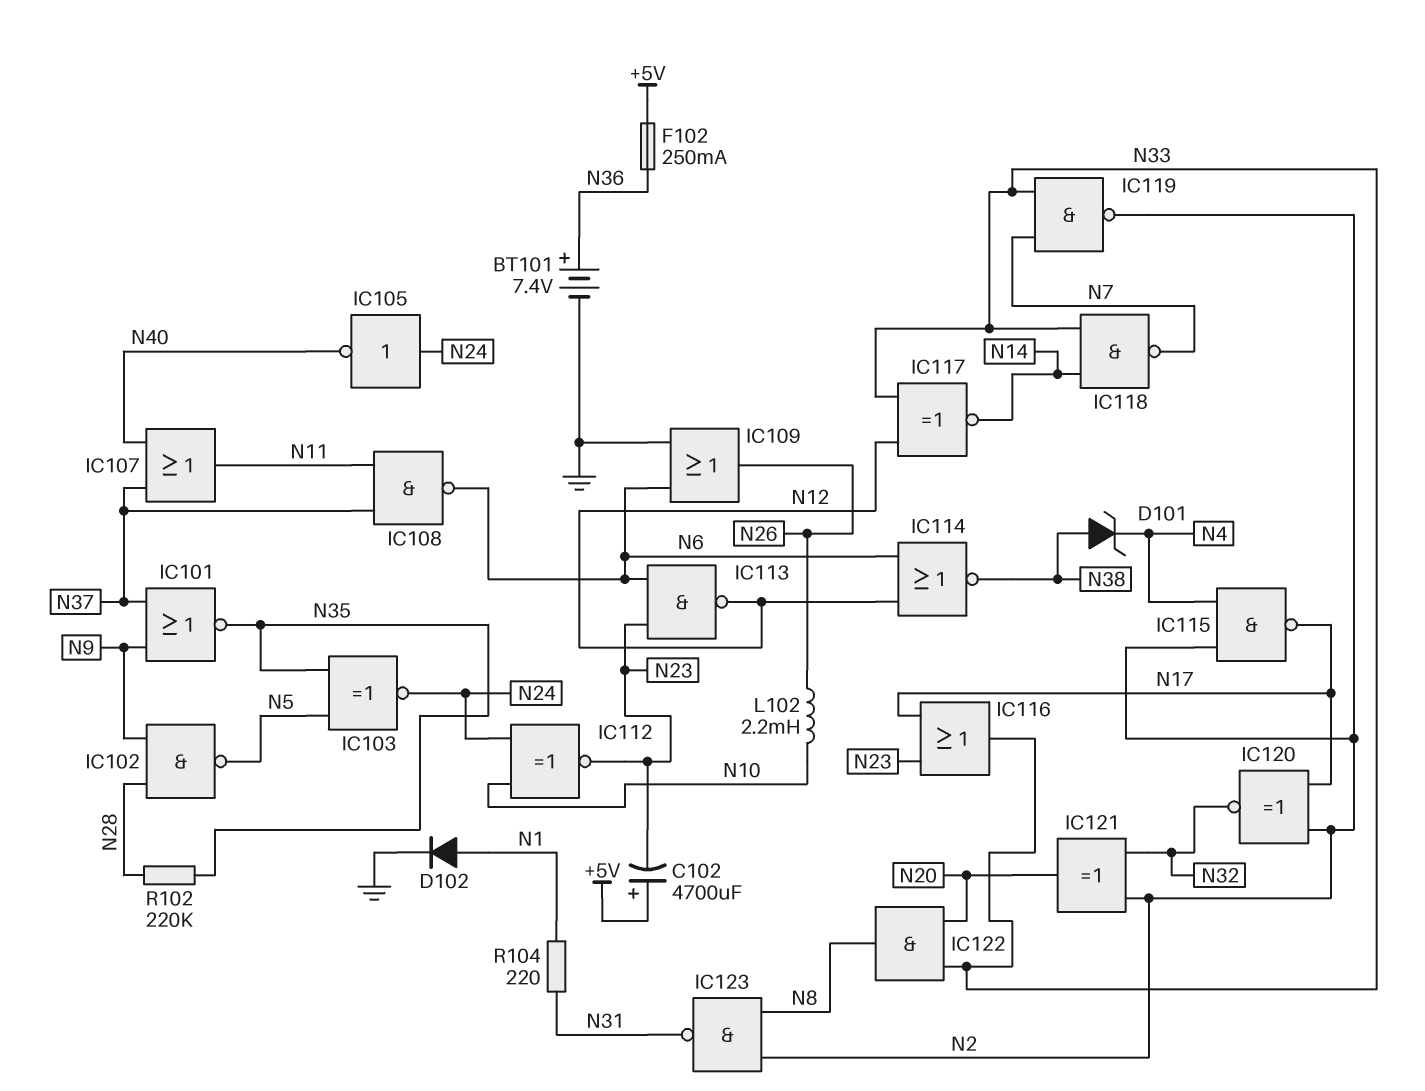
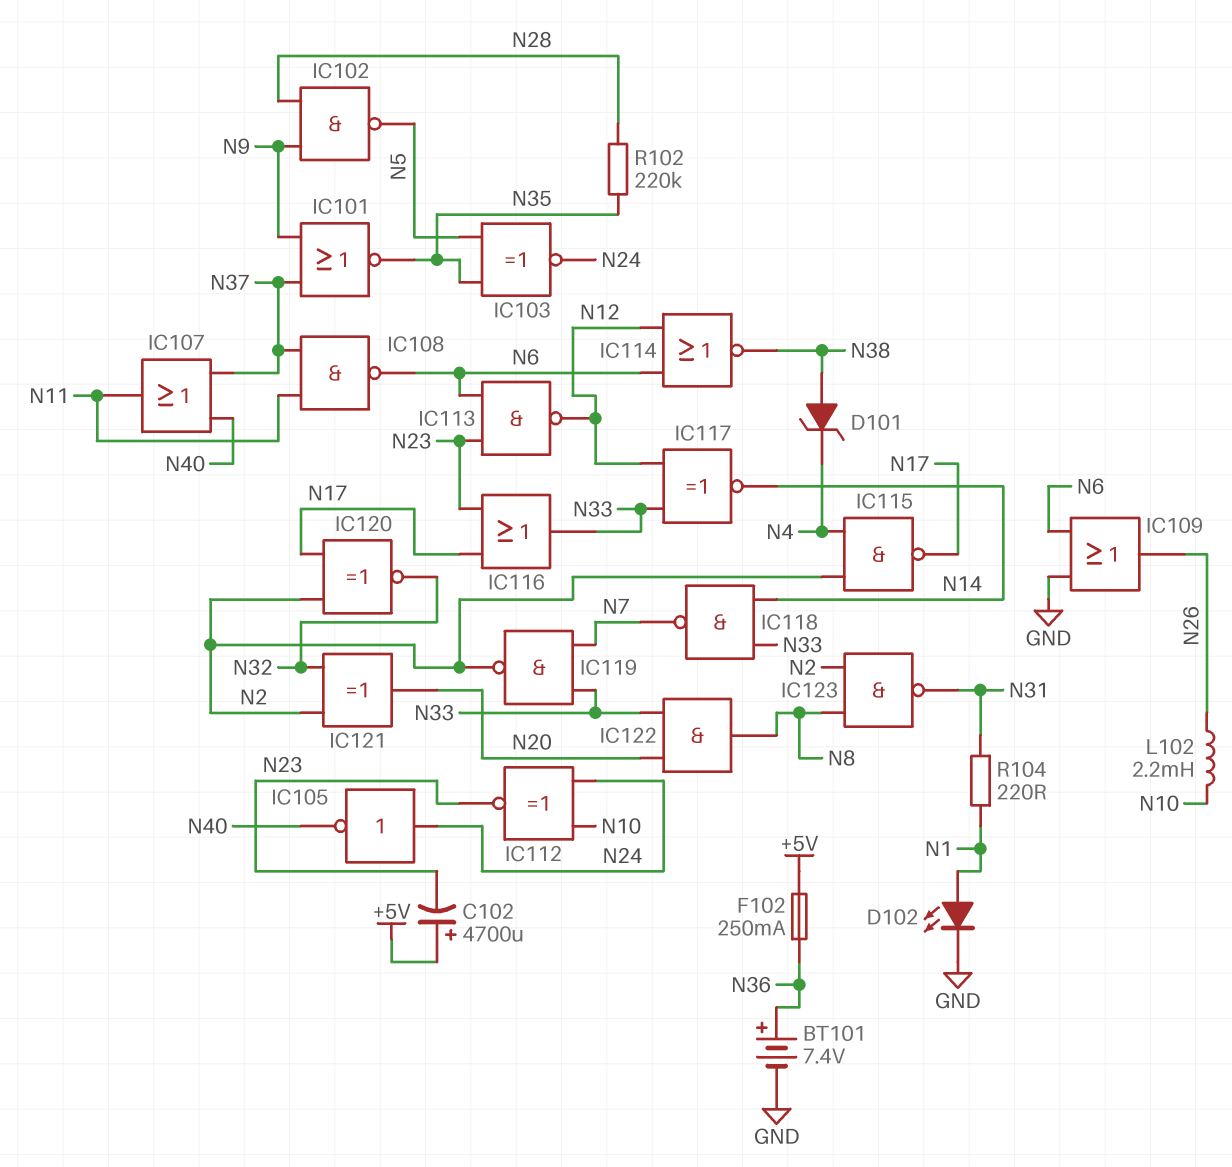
D102: diode (A N1, K GND) -> LED (A N1, K GND)

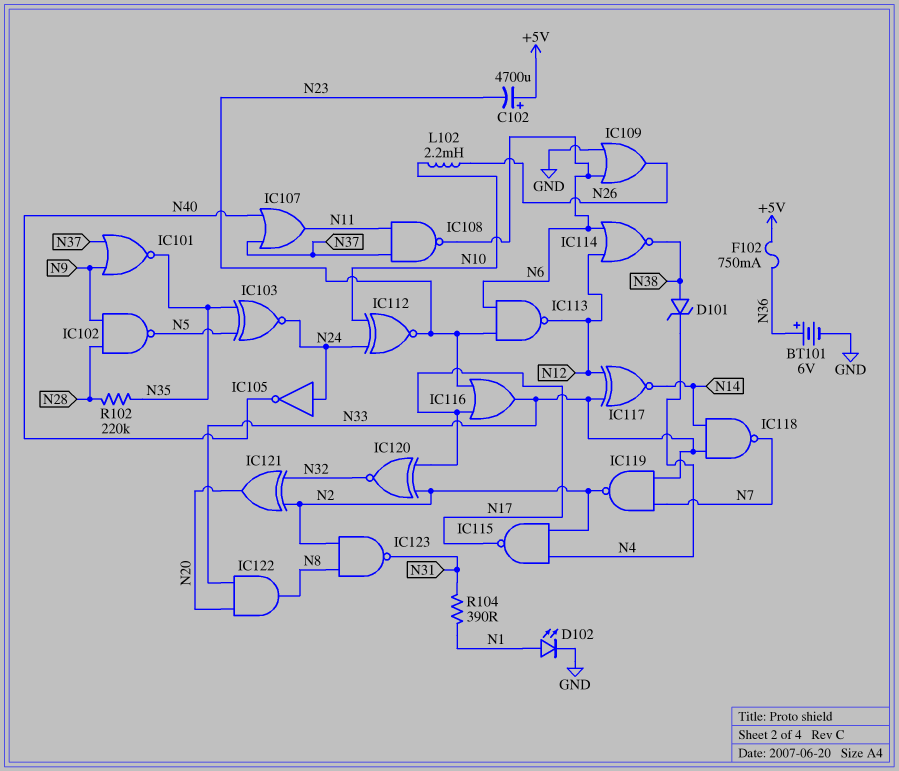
BT101: 7.4V (plus N36, minus GND) -> 6V (plus N36, minus GND)
F102: 250mA (+5V, N36) -> 750mA (+5V, N36)
R104: 220 (N1, N31) -> 390 (N1, N31)

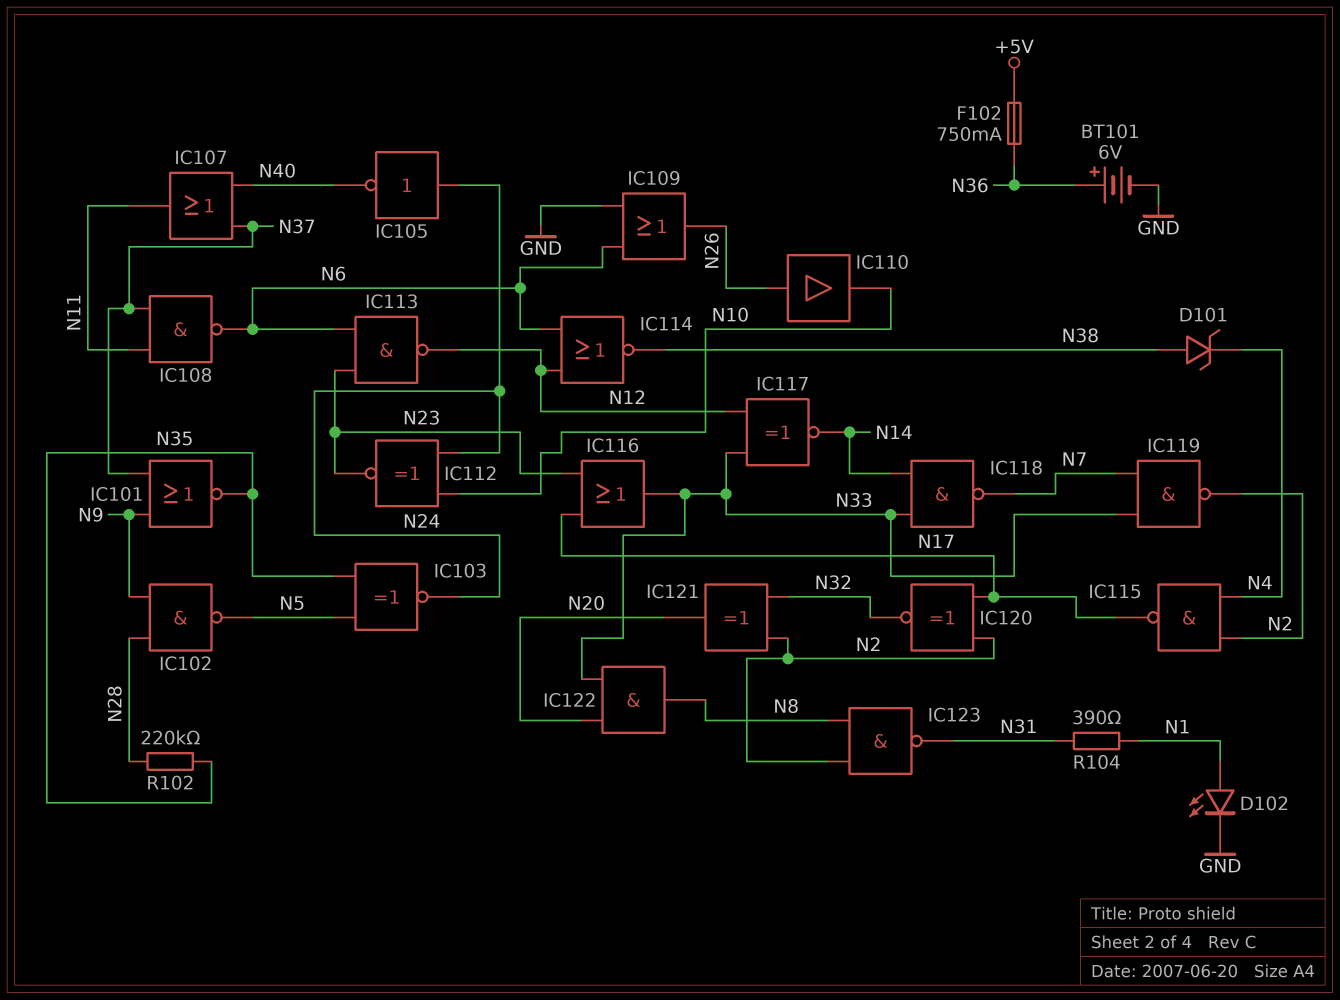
C102: 4700uF (plus +5V, minus N23) -> none
IC110: none -> buffer (in N26, out N10)
L102: 2.2mH (N10, N26) -> none

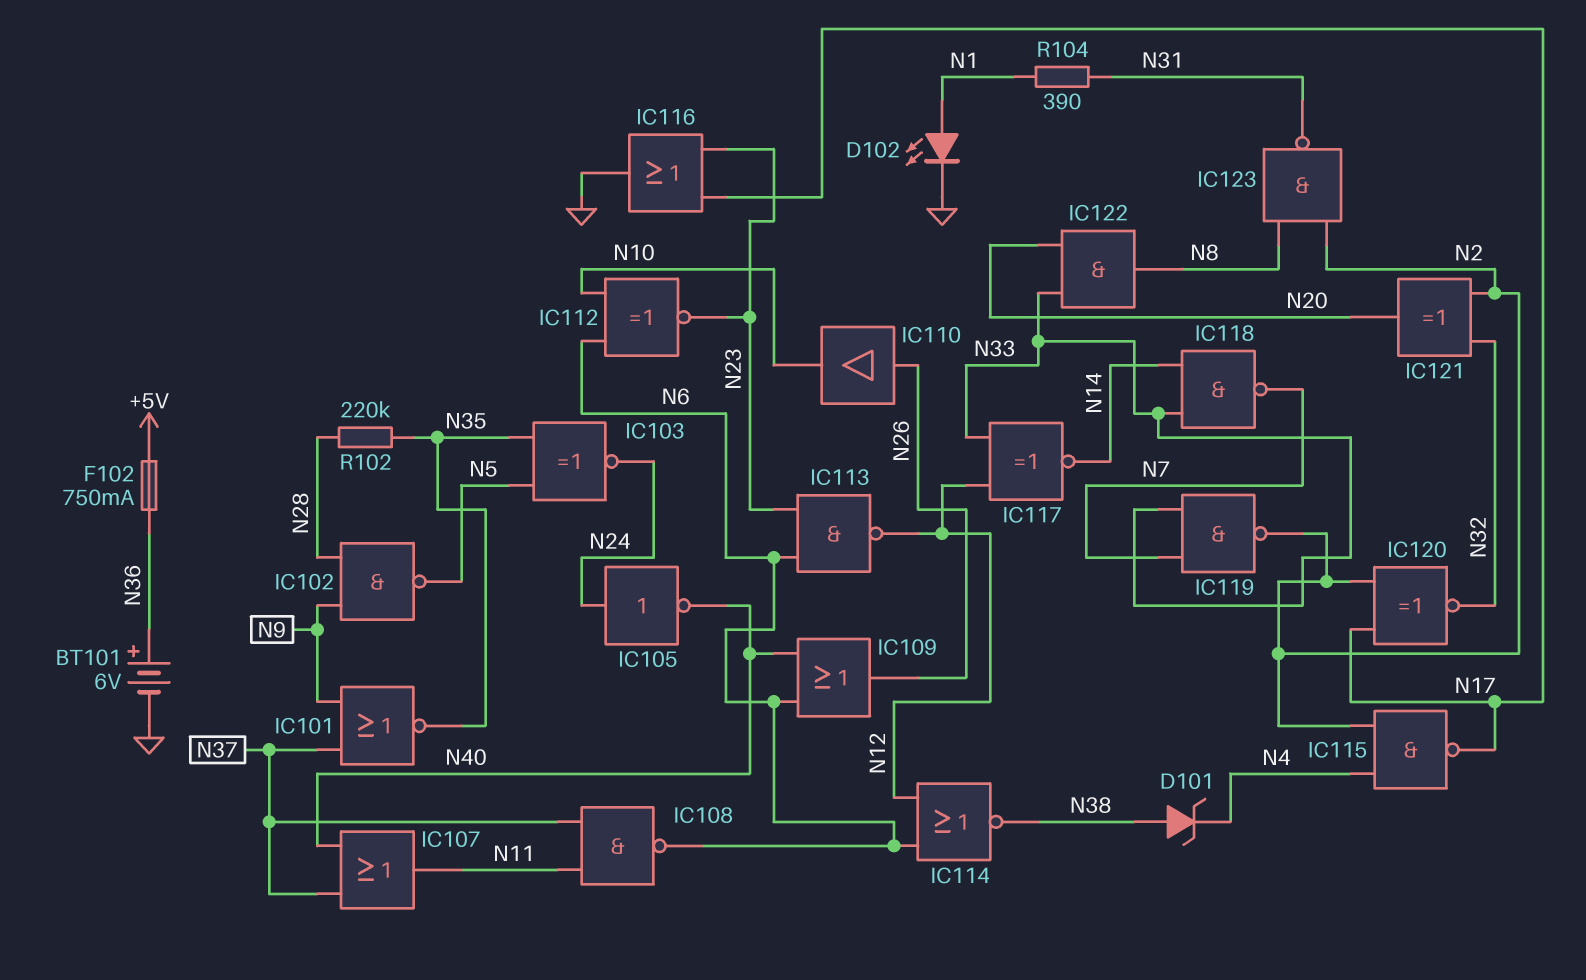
IC109: OR (in GND, in N6, out N26) -> OR (in N6, in N40, out N26)
IC112: XNOR (in N10, in N24, out N23) -> XNOR (in N6, in N10, out N23)
IC116: OR (in N17, in N23, out N33) -> OR (in N17, in N23, out GND)

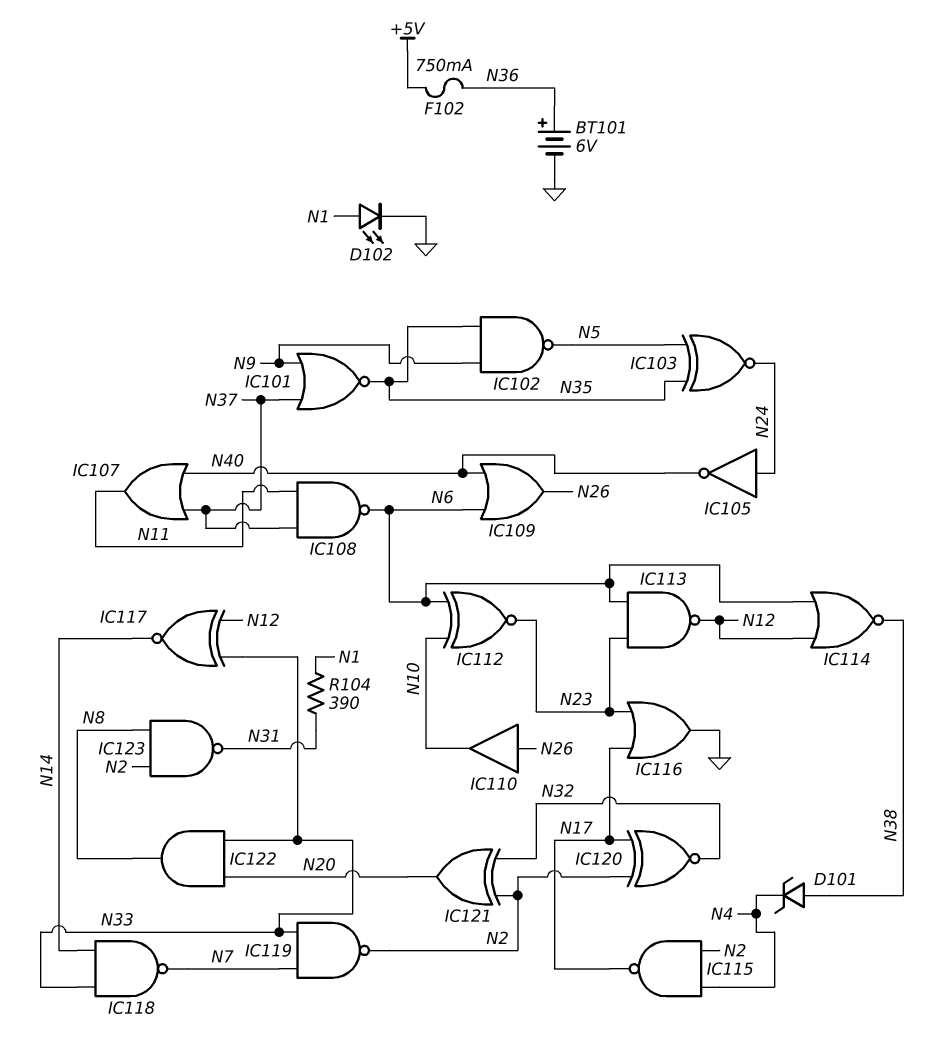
IC102: NAND (in N9, in N28, out N5) -> NAND (in N9, in N35, out N5)
R102: 220k (N28, N35) -> none

